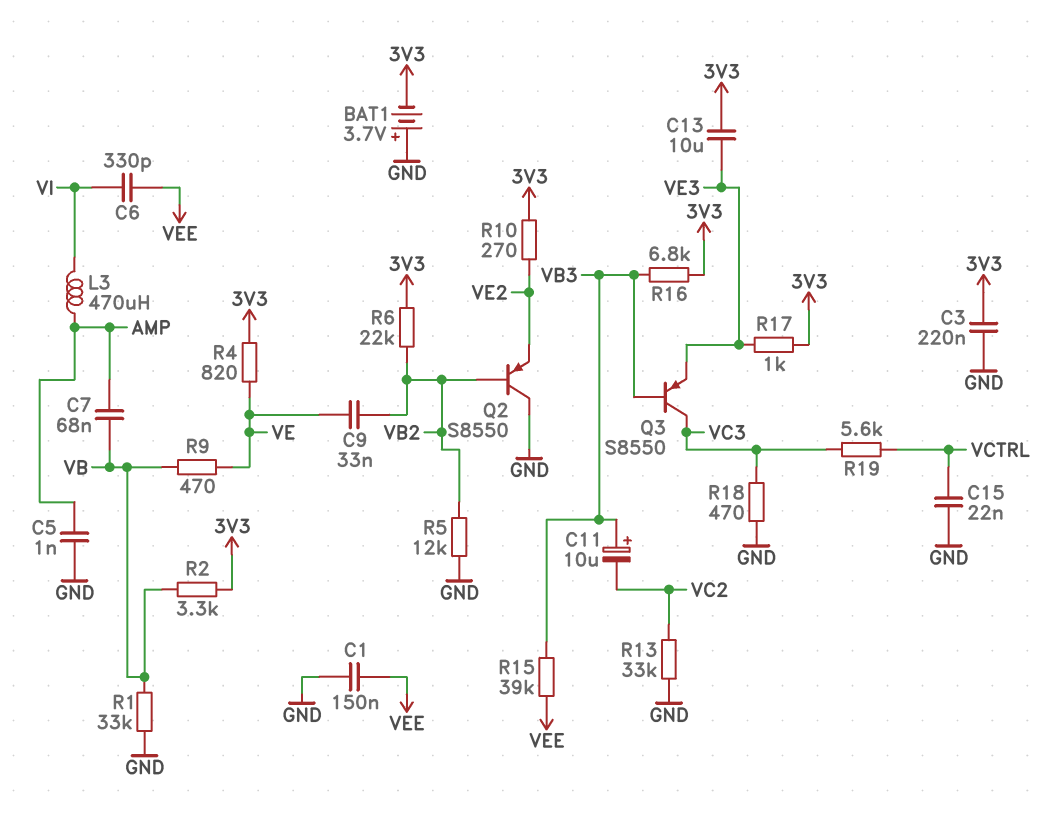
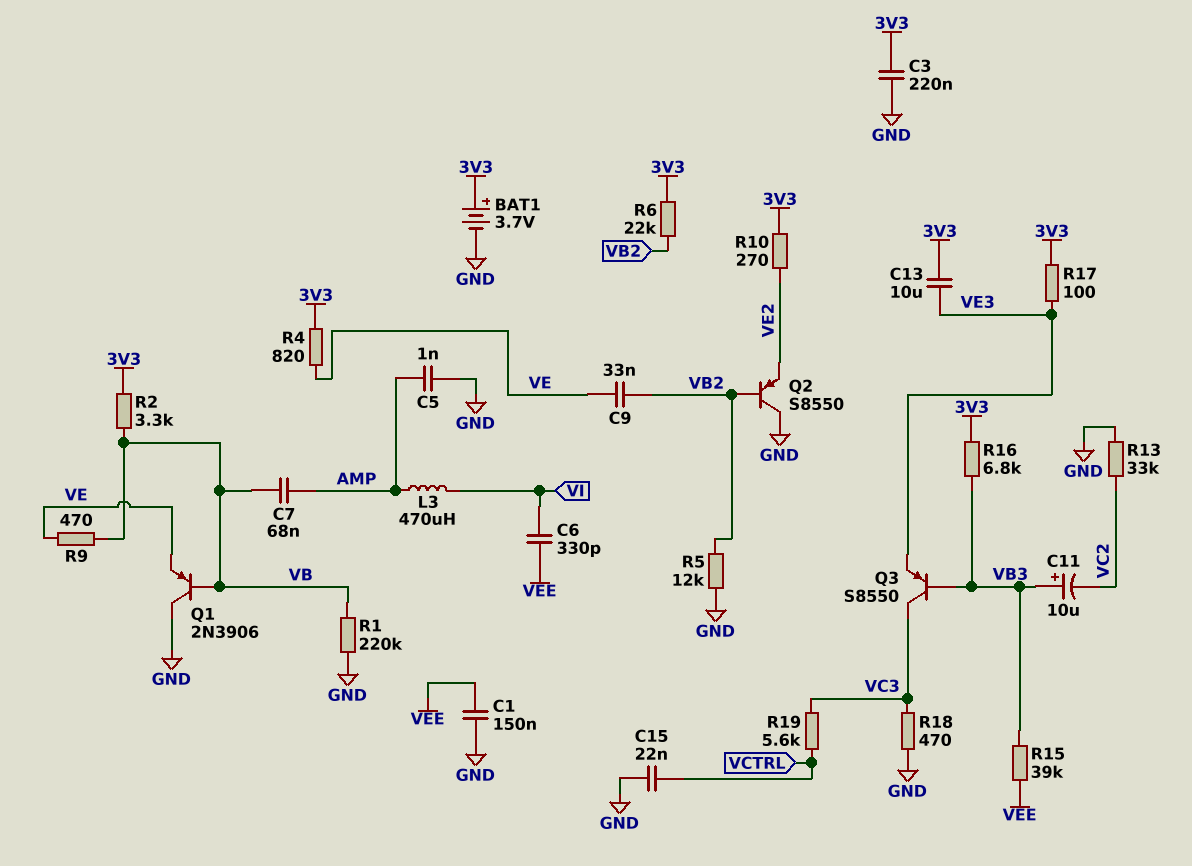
BAT1: 3.7V (plus GND, minus 3V3) -> 3.7V (plus 3V3, minus GND)
Q1: none -> PNP 2N3906 (B VB, C GND, E VE)
R1: 33k (GND, VB) -> 220k (GND, VB)
R17: 1k (3V3, VE3) -> 100 (3V3, VE3)

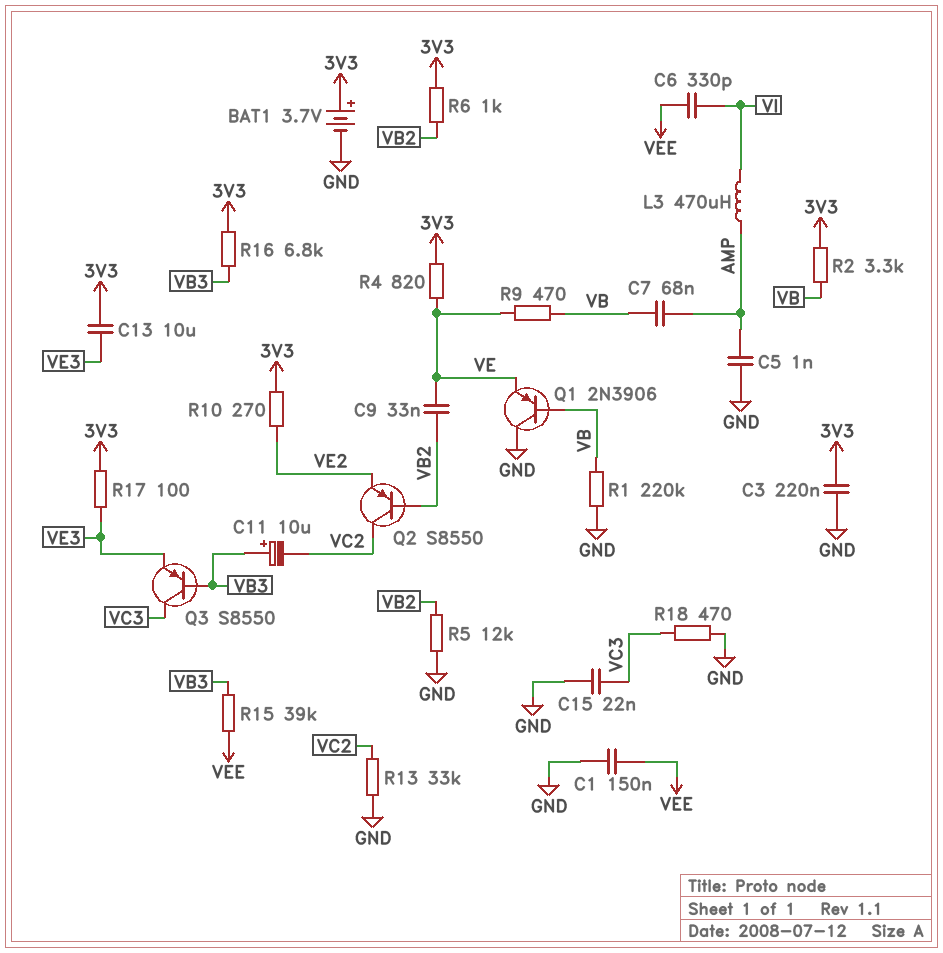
C15: 22nF (GND, VCTRL) -> 22nF (GND, VC3)
Q2: PNP S8550 (B VB2, C GND, E VE2) -> PNP S8550 (B VB2, C VC2, E VE2)
R6: 22k (3V3, VB2) -> 1k (3V3, VB2)
R19: 5.6k (VC3, VCTRL) -> none

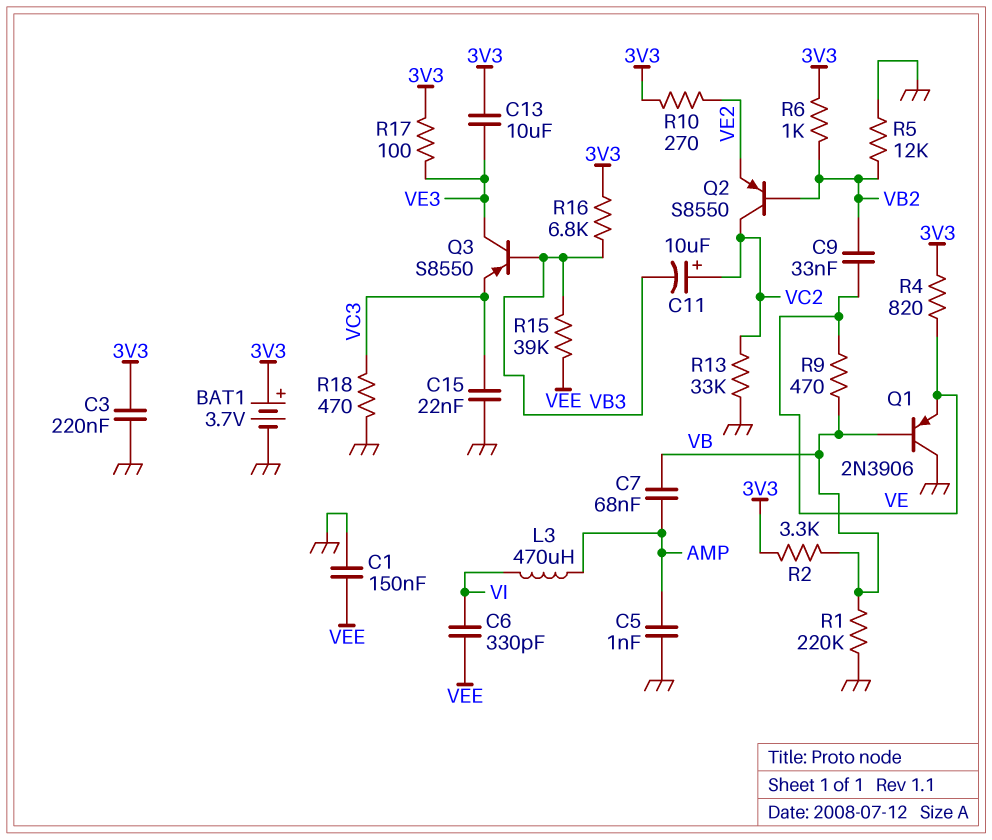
C11: 10uF (plus VB3, minus VC2) -> 10uF (plus VC2, minus VB3)
Q3: PNP S8550 (B VB3, C VC3, E VE3) -> PNP S8550 (B VB3, C VE3, E VC3)

